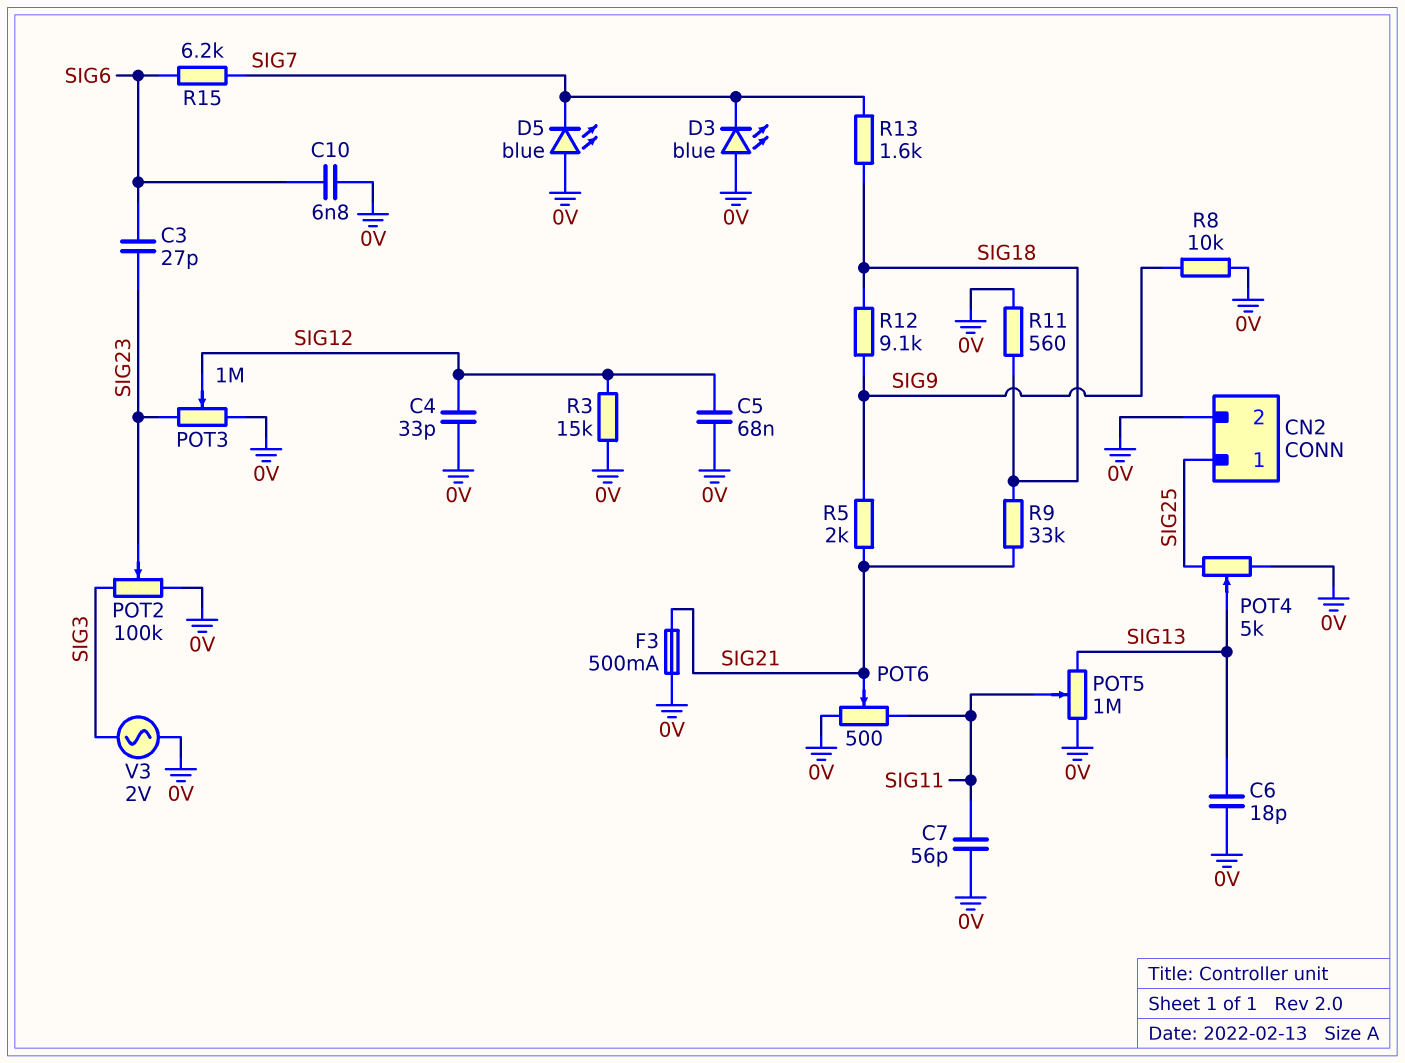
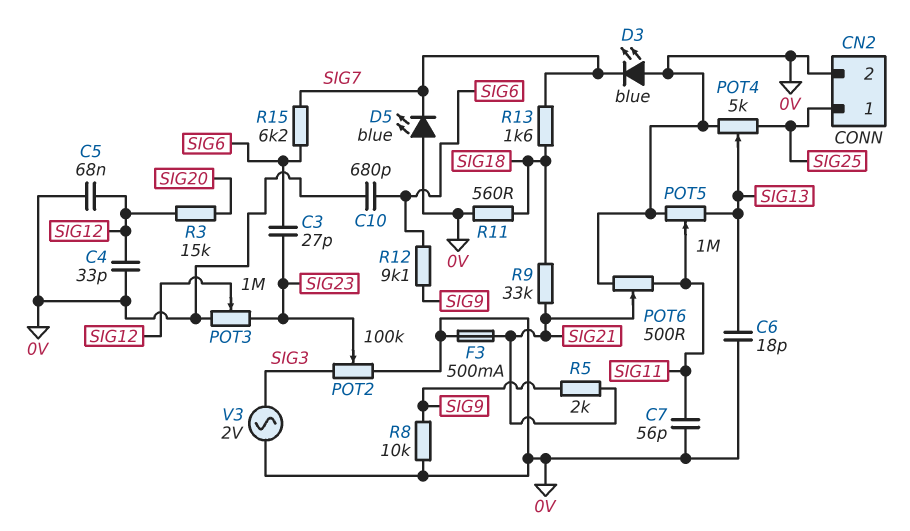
C10: 6.8nF (0V, SIG6) -> 680pF (0V, SIG6)
R3: 15k (0V, SIG12) -> 15k (SIG12, SIG20)
R12: 9.1k (SIG9, SIG18) -> 9.1k (SIG6, SIG9)

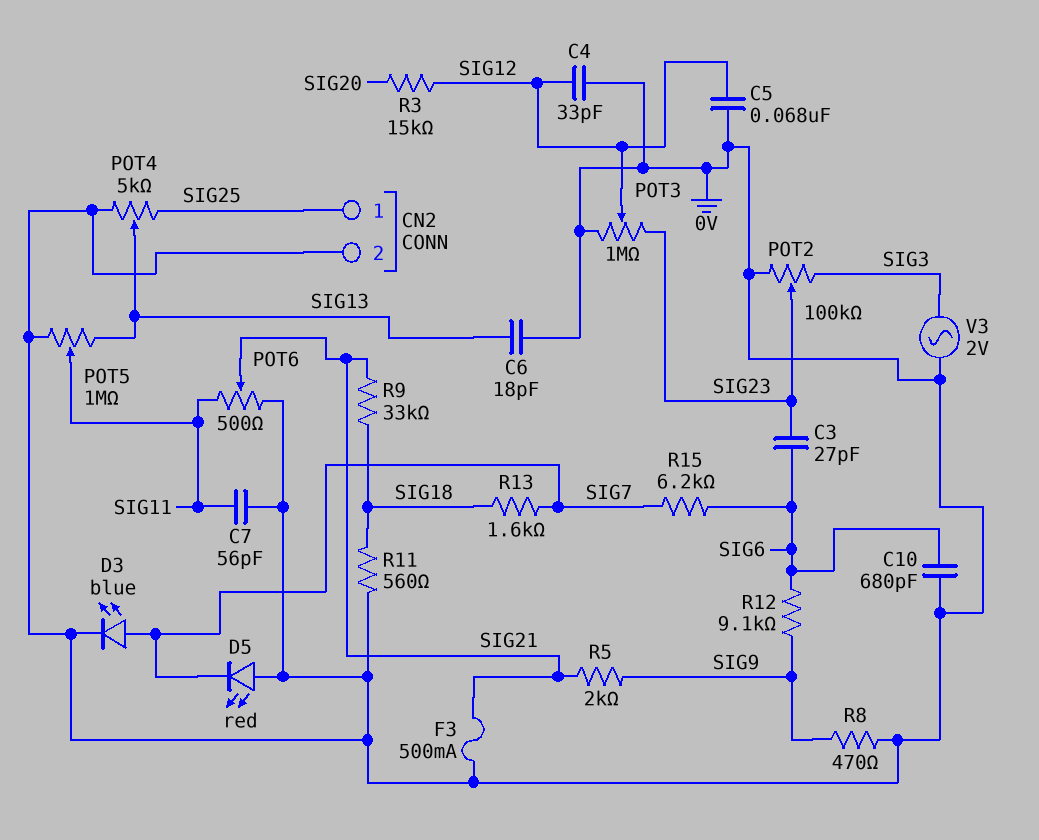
D3: LED blue (A 0V, K SIG7) -> LED blue (A SIG7, K 0V)
D5: LED blue (A 0V, K SIG7) -> LED red (A 0V, K SIG7)
R8: 10k (0V, SIG9) -> 470 (0V, SIG9)

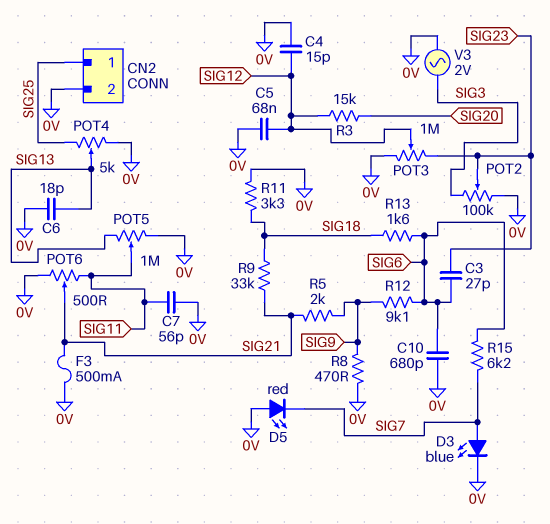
C4: 33pF (0V, SIG12) -> 15pF (0V, SIG12)
R11: 560 (0V, SIG18) -> 3.3k (0V, SIG18)
R13: 1.6k (SIG7, SIG18) -> 1.6k (SIG6, SIG18)

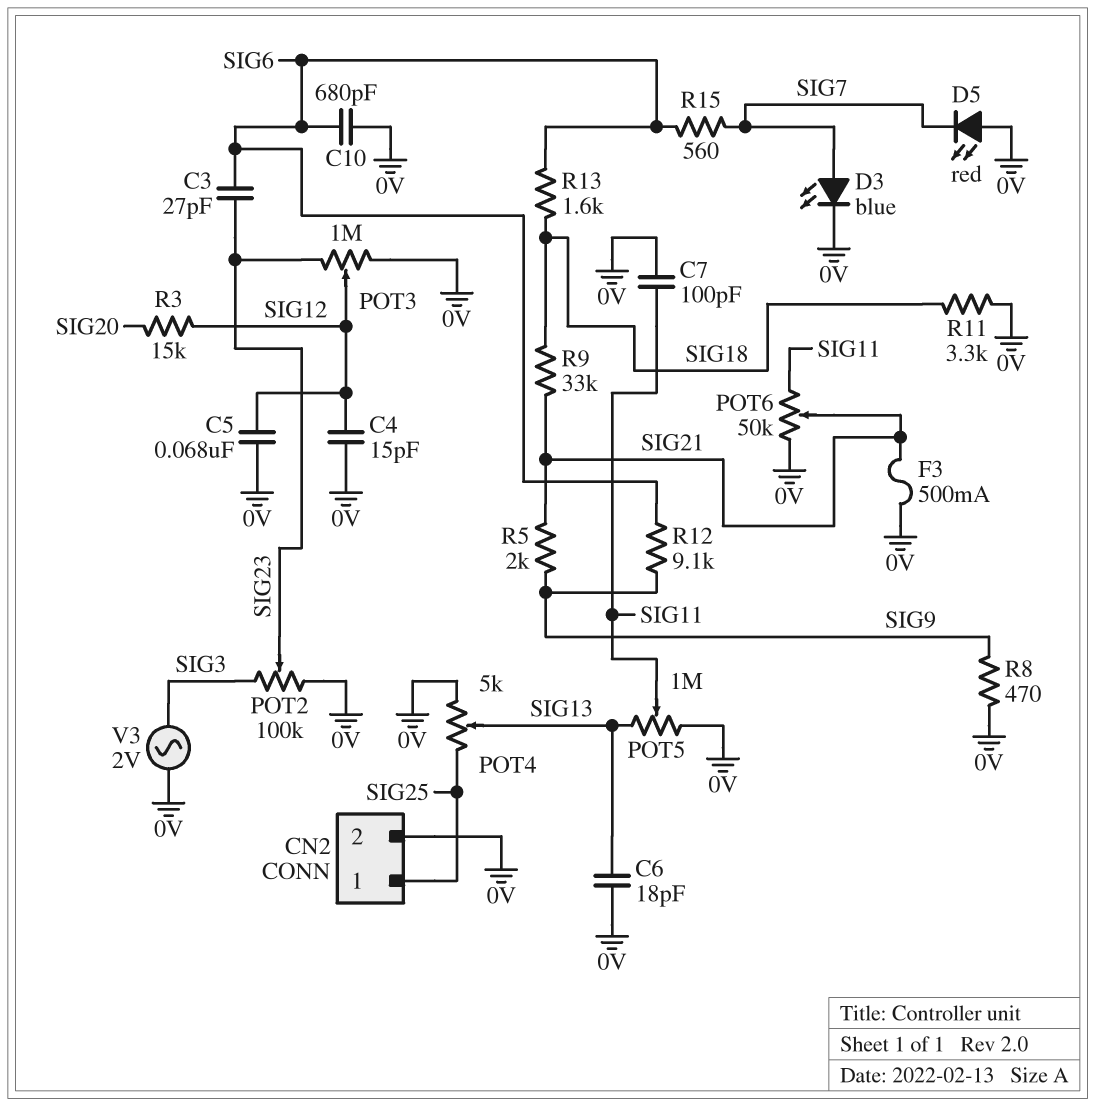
C7: 56pF (0V, SIG11) -> 100pF (0V, SIG11)
POT6: 500 (0V, SIG11, wiper SIG21) -> 50k (0V, SIG11, wiper SIG21)
R15: 6.2k (SIG6, SIG7) -> 560 (SIG6, SIG7)

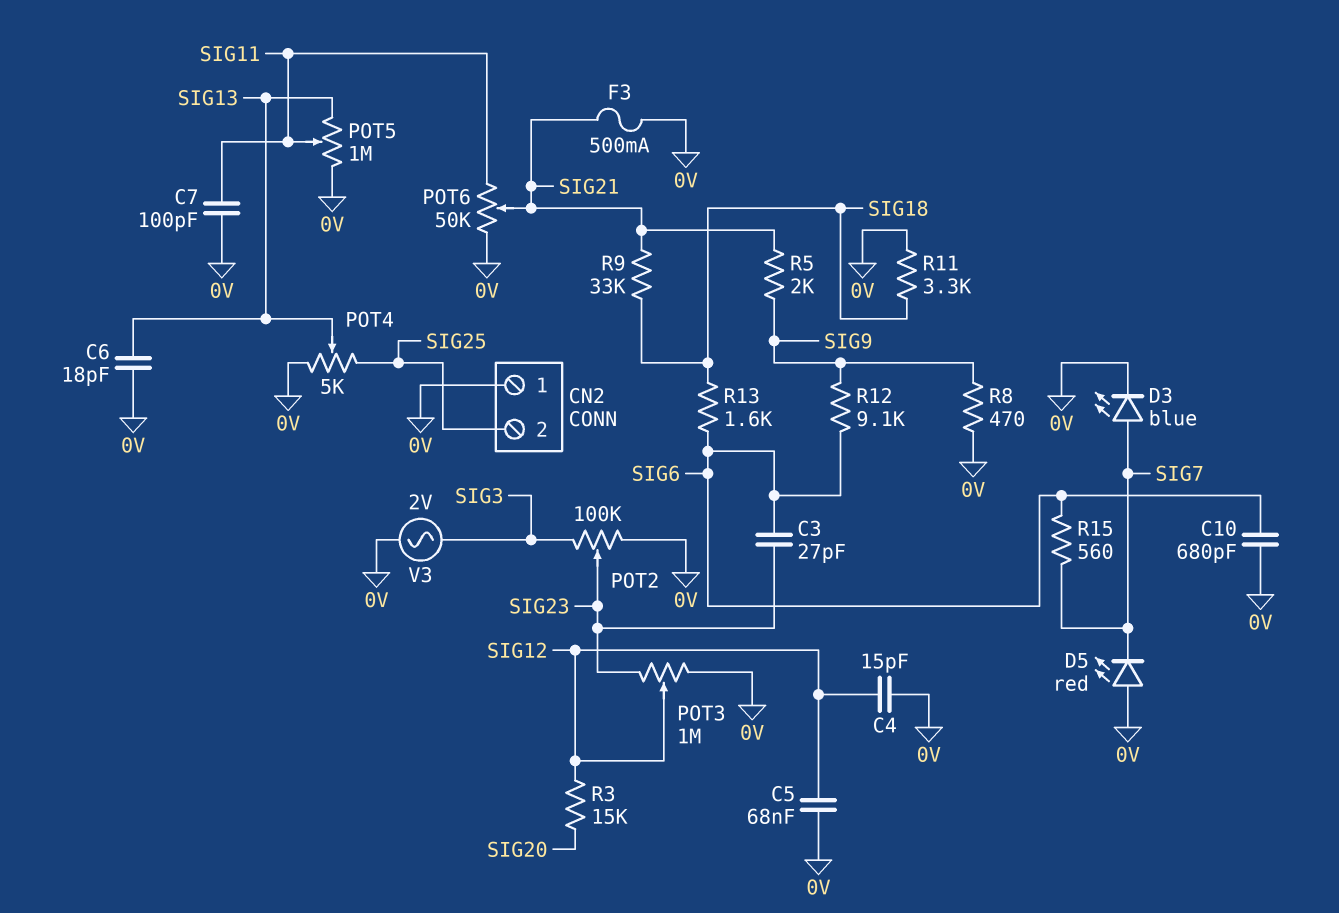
CN2 pin 1: SIG25 -> 0V
CN2 pin 2: 0V -> SIG25

